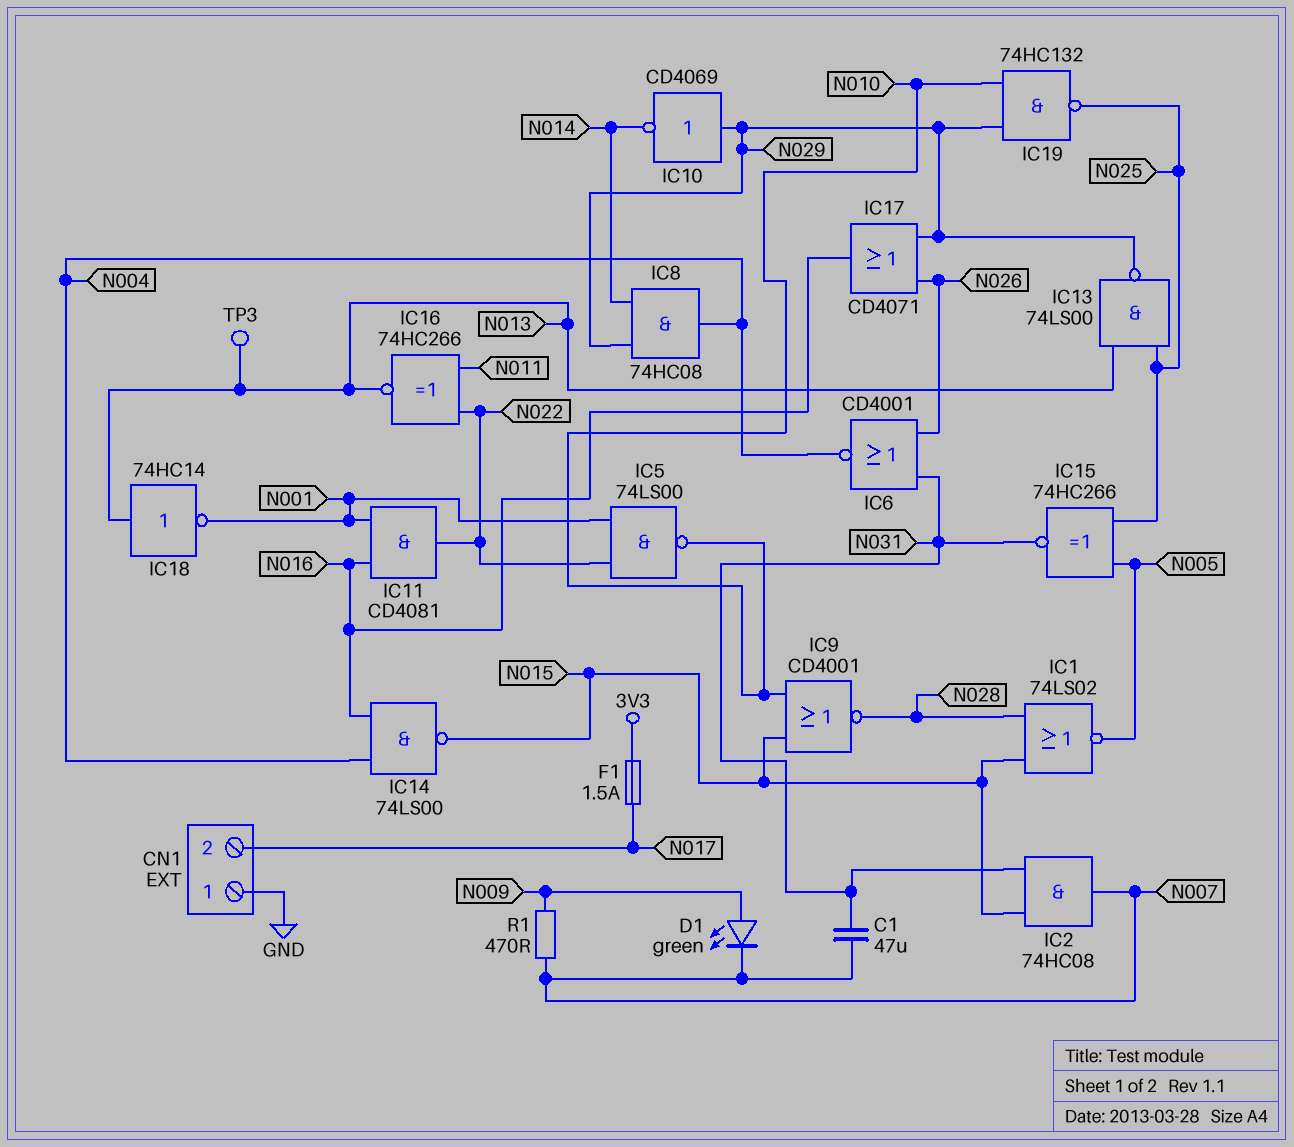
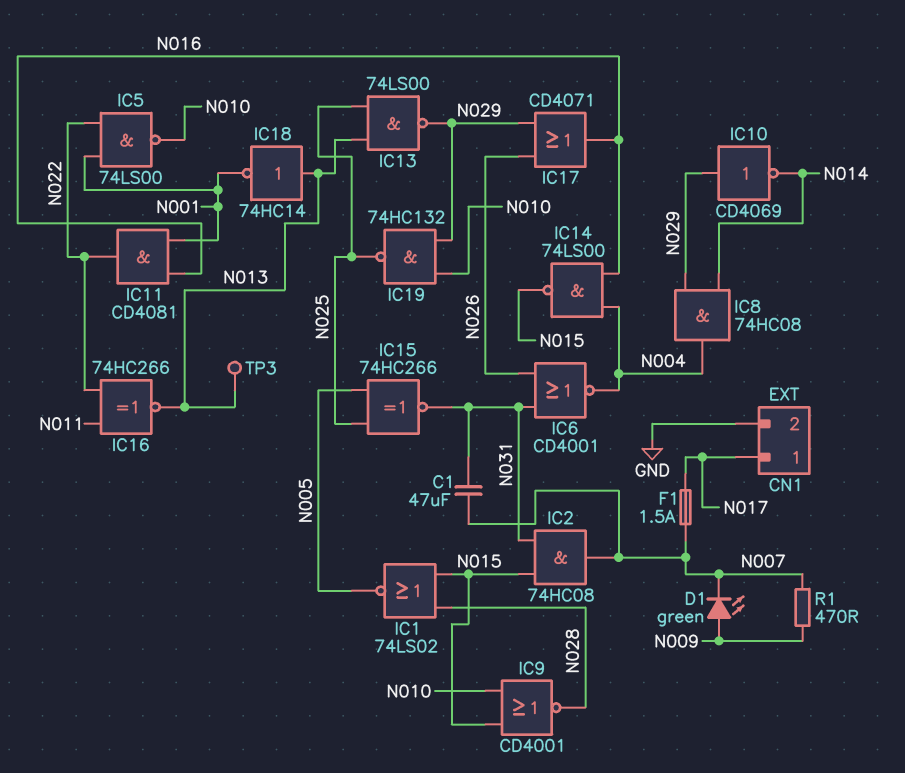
CN1 pin 1: GND -> N017
CN1 pin 2: N017 -> GND
F1: 1.5A (3V3, N017) -> 1.5A (N007, N017)

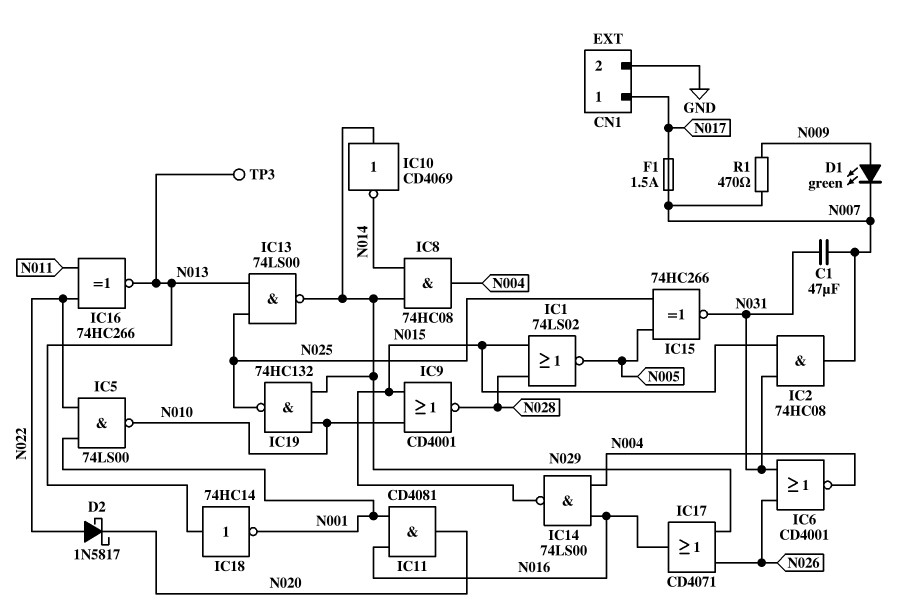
D2: none -> schottky 1N5817 (A N022, K N020)
IC11: AND CD4081 (in N001, in N016, out N022) -> AND CD4081 (in N001, in N016, out N020)

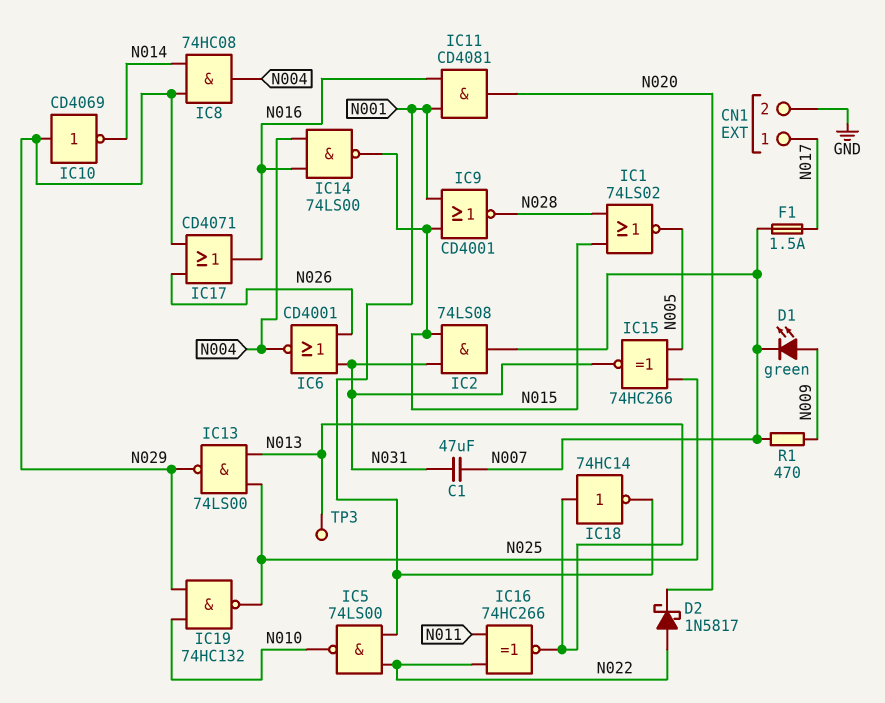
IC2: AND 74HC08 (in N015, in N031, out N007) -> AND 74LS08 (in N015, in N031, out N007)
IC9: NOR CD4001 (in N010, in N015, out N028) -> NOR CD4001 (in N001, in N015, out N028)

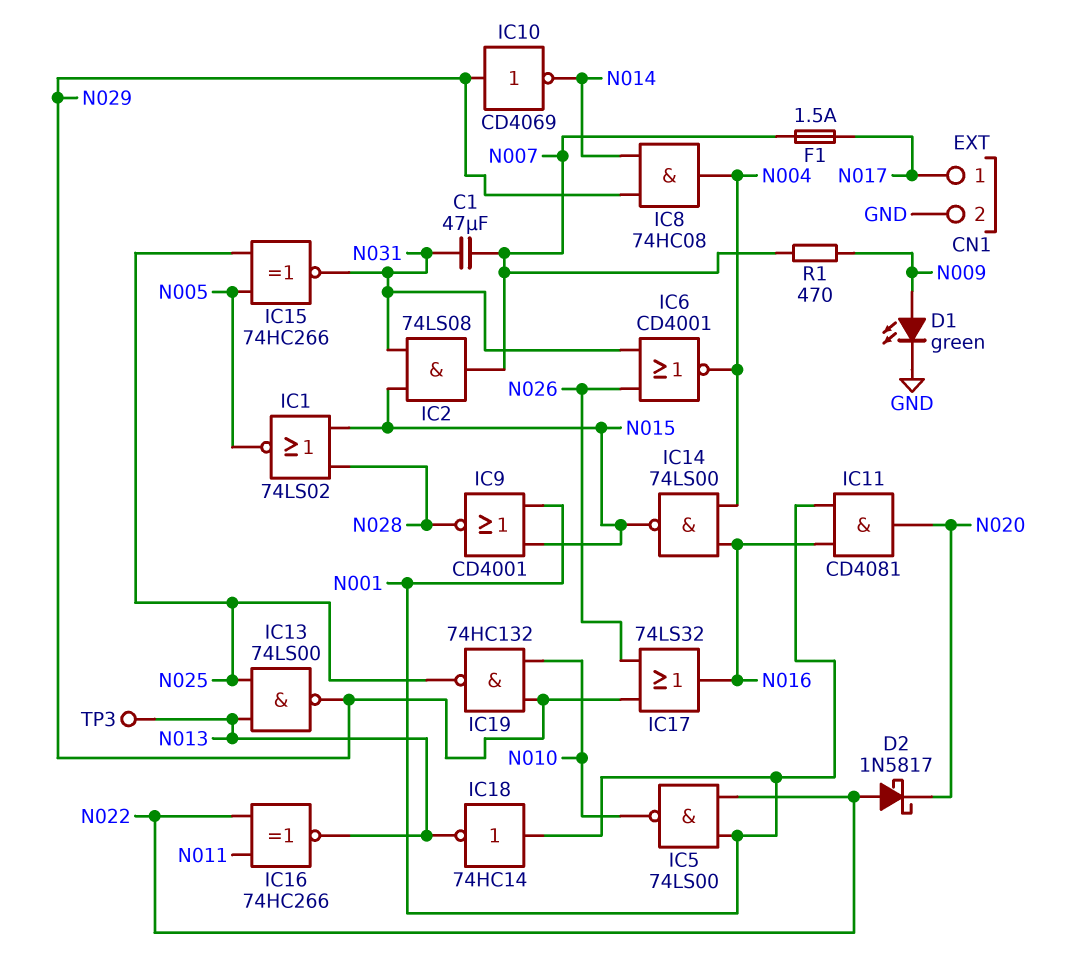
D1: LED green (A N009, K N007) -> LED green (A N009, K GND)
IC17: OR CD4071 (in N026, in N029, out N016) -> OR 74LS32 (in N026, in N029, out N016)
IC18: NOT 74HC14 (in N013, out N001) -> NOT 74HC14 (in N001, out N013)

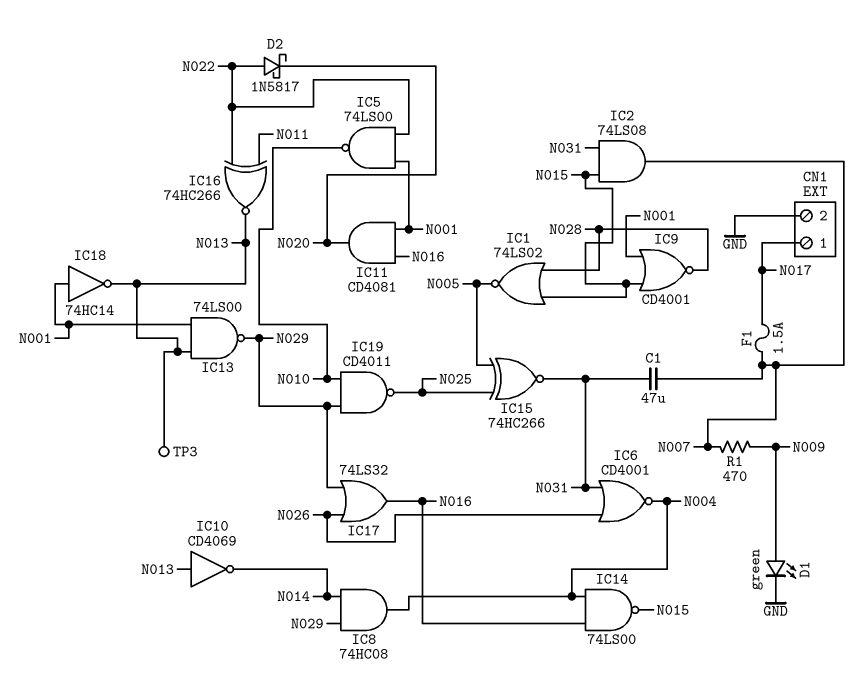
IC10: NOT CD4069 (in N029, out N014) -> NOT CD4069 (in N013, out N014)
IC13: NAND 74LS00 (in N013, in N025, out N029) -> NAND 74LS00 (in N001, in N013, out N029)
IC19: NAND 74HC132 (in N010, in N029, out N025) -> NAND CD4011 (in N010, in N029, out N025)

